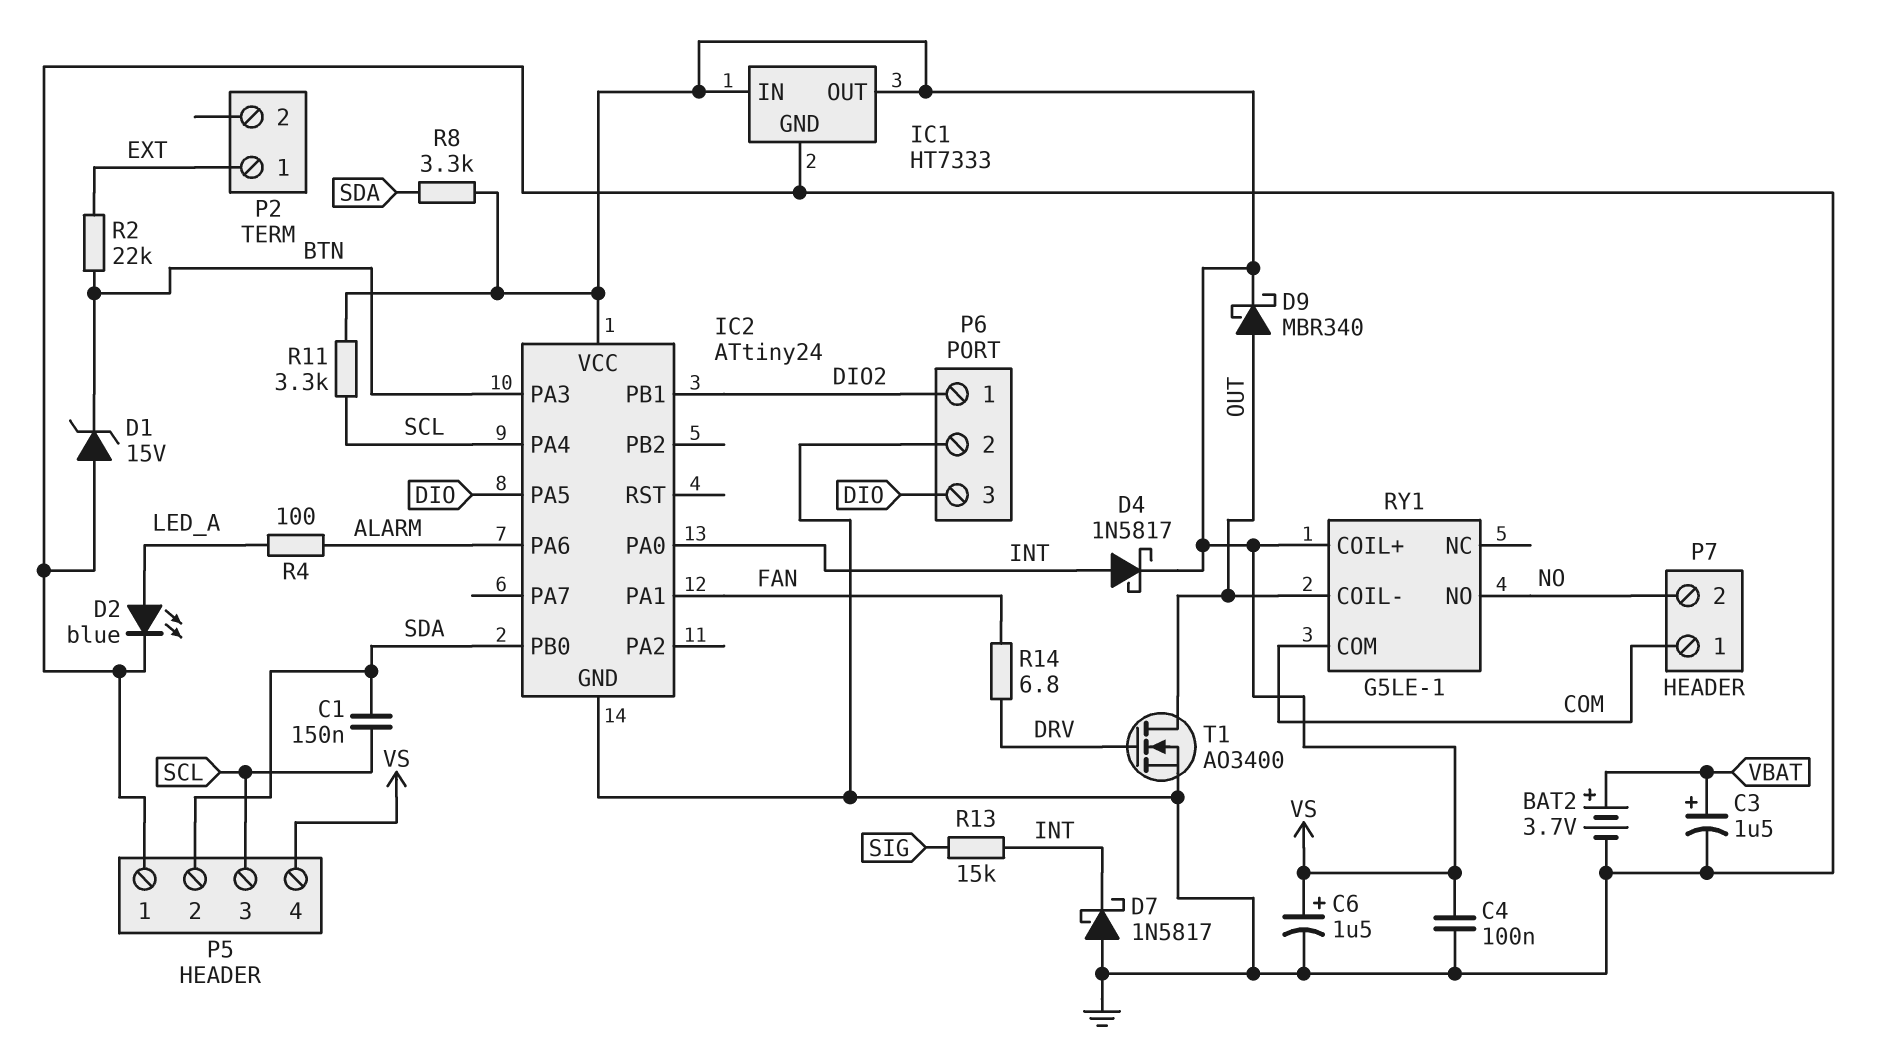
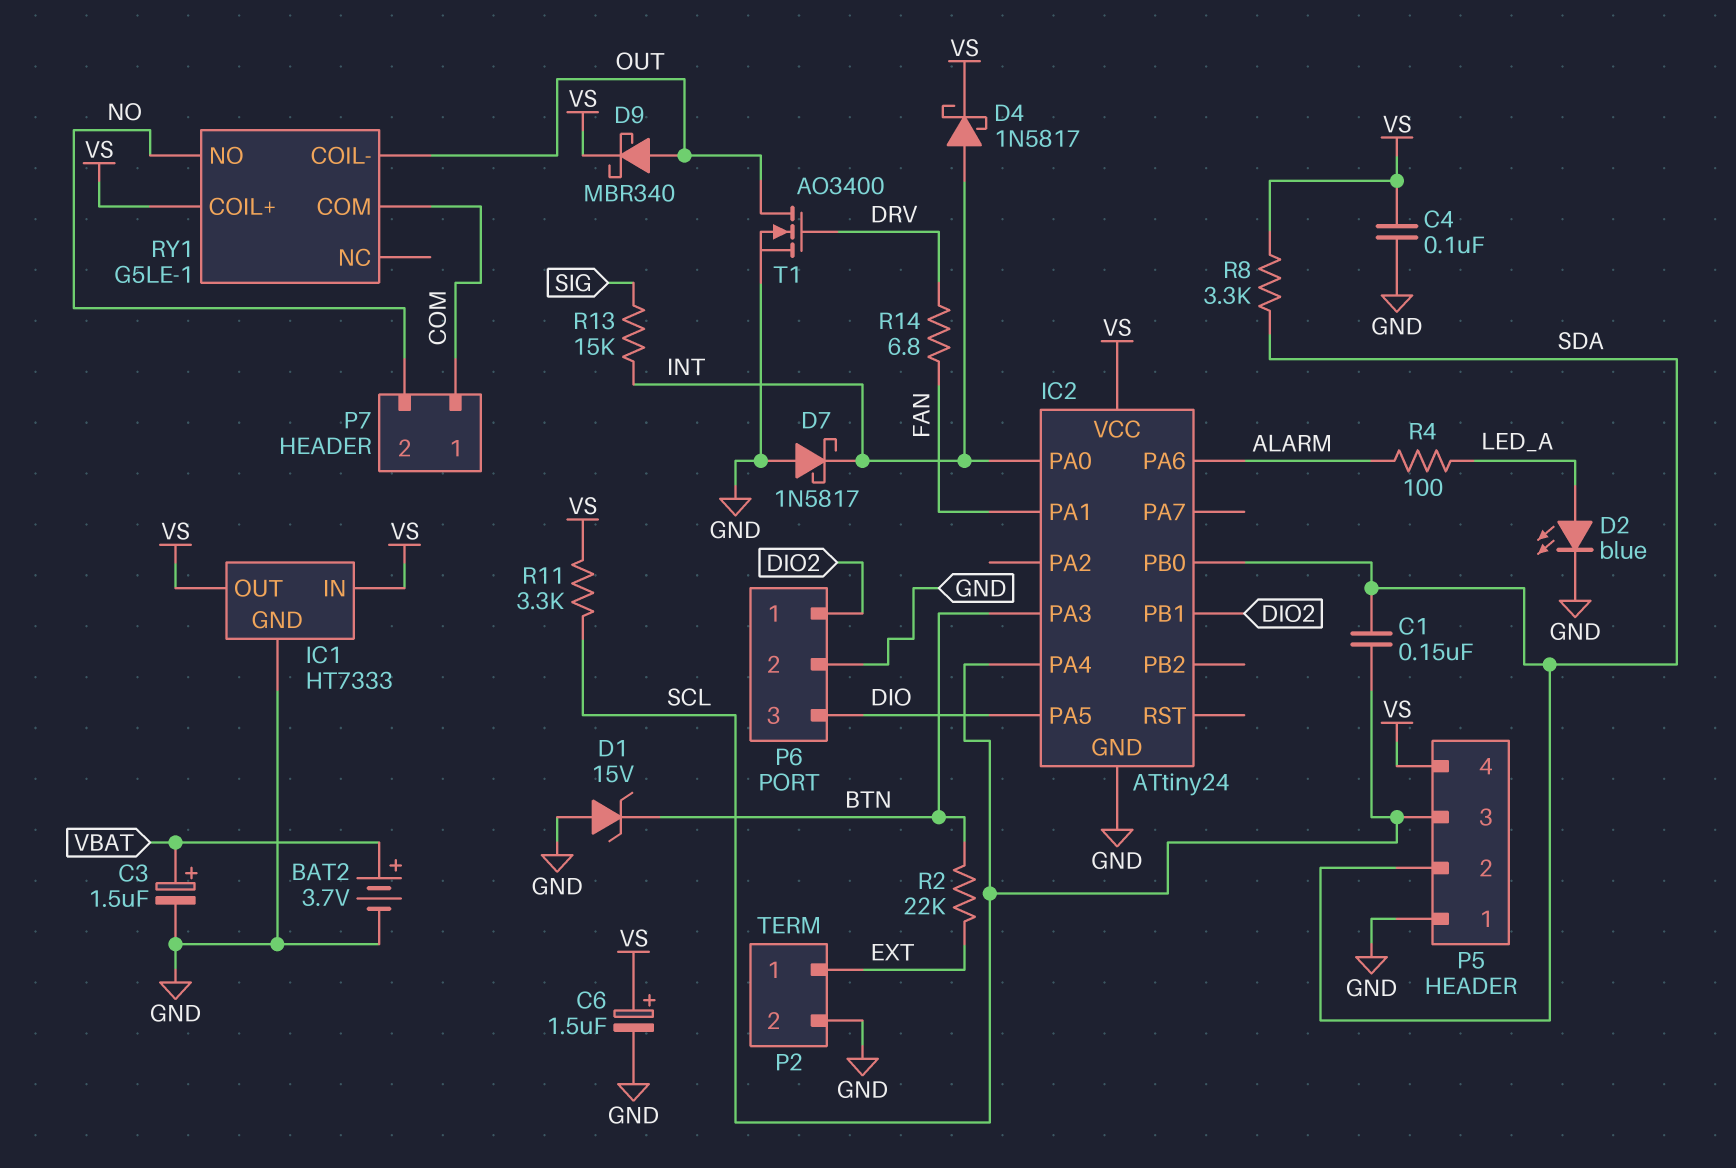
P2 pin 2: none -> GND

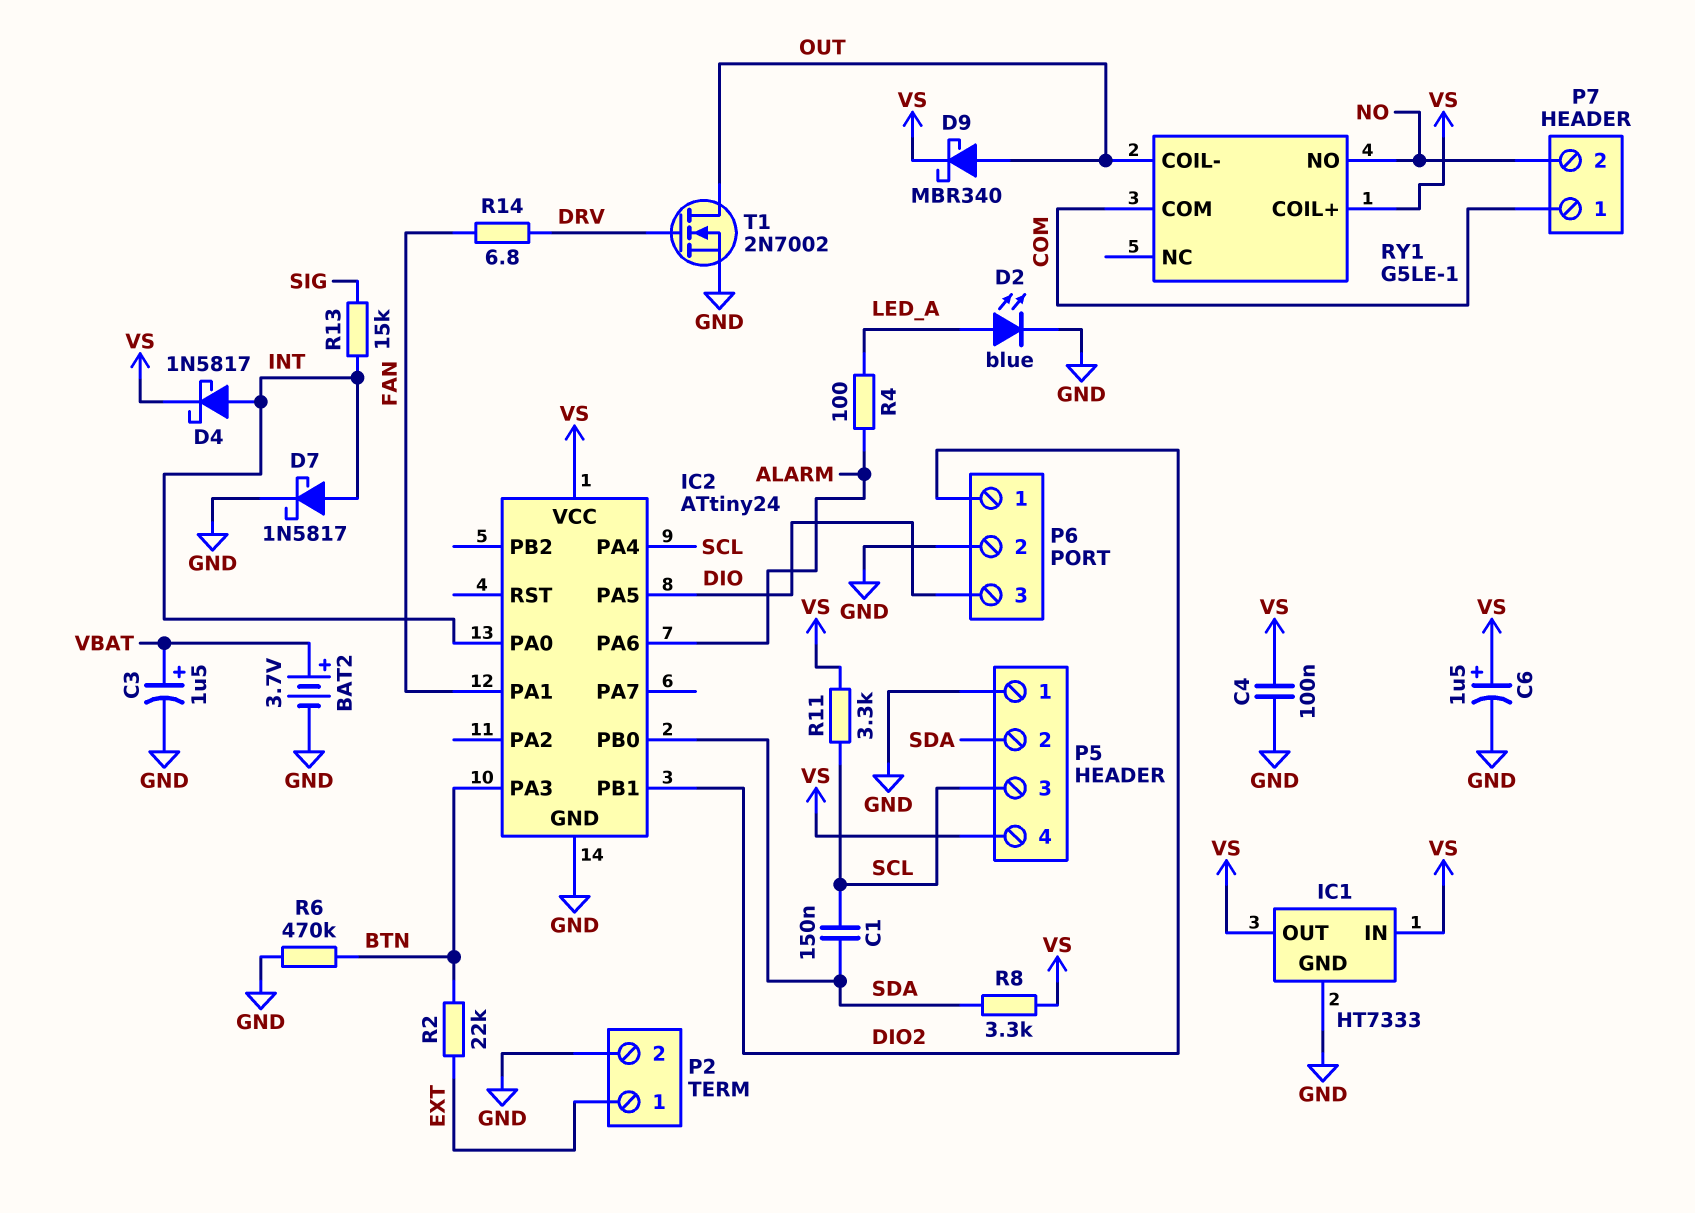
D1: zener 15V (A GND, K BTN) -> none
D7: schottky 1N5817 (A GND, K INT) -> schottky 1N5817 (A INT, K GND)
R6: none -> 470k (BTN, GND)
T1: NMOS AO3400 (G DRV, D OUT, S GND) -> NMOS 2N7002 (G DRV, D OUT, S GND)

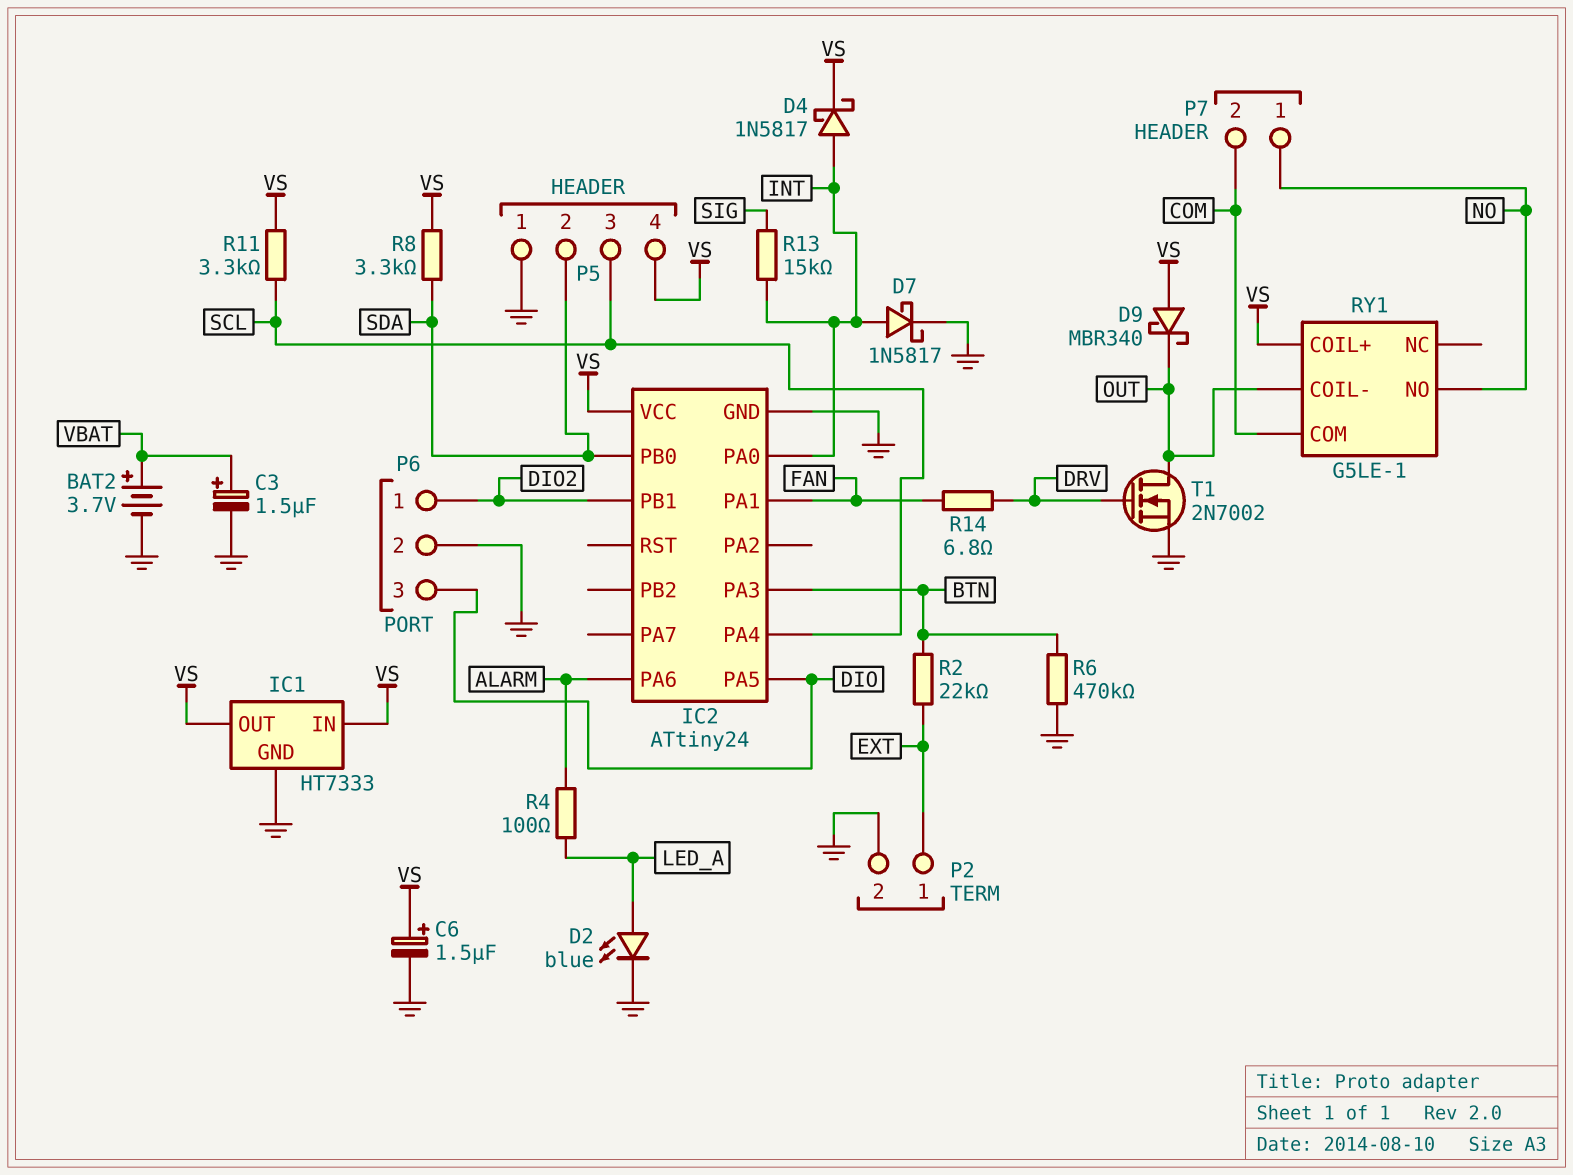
C1: 150nF (SCL, SDA) -> none
C4: 100nF (GND, VS) -> none
D9: schottky MBR340 (A OUT, K VS) -> schottky MBR340 (A VS, K OUT)
P7 pin 1: COM -> NO
P7 pin 2: NO -> COM

